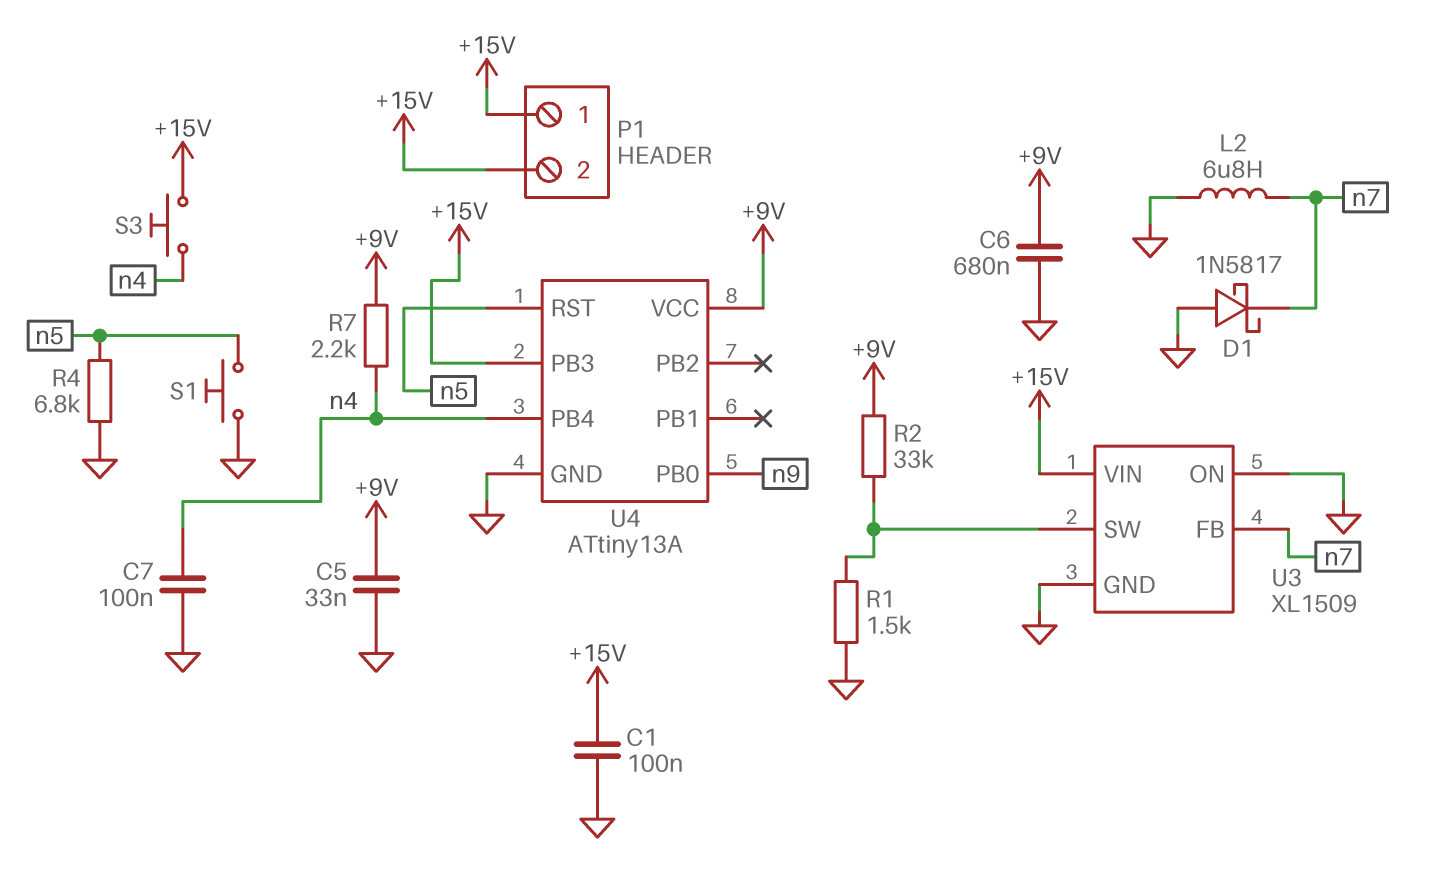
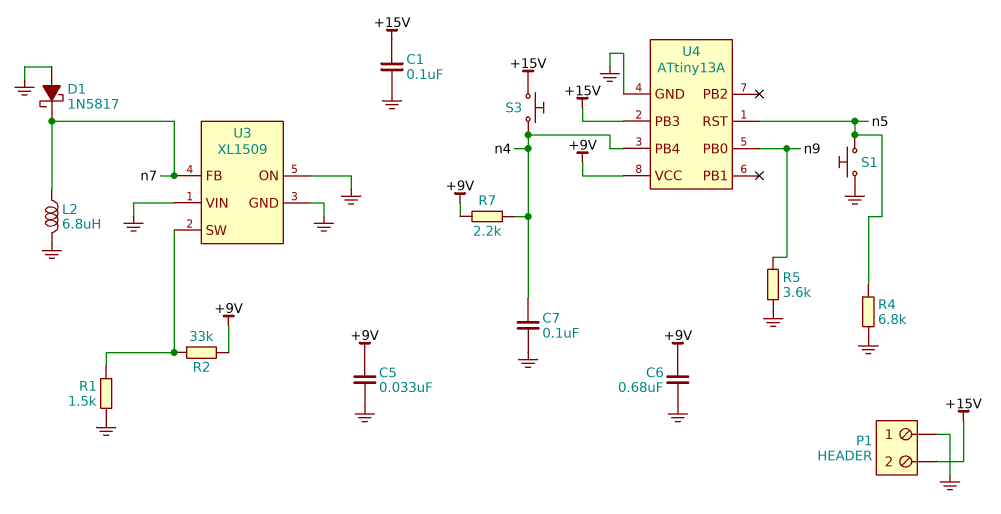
P1 pin 1: +15V -> GND
R5: none -> 3.6k (GND, n9)
U3 pin VIN: +15V -> GND

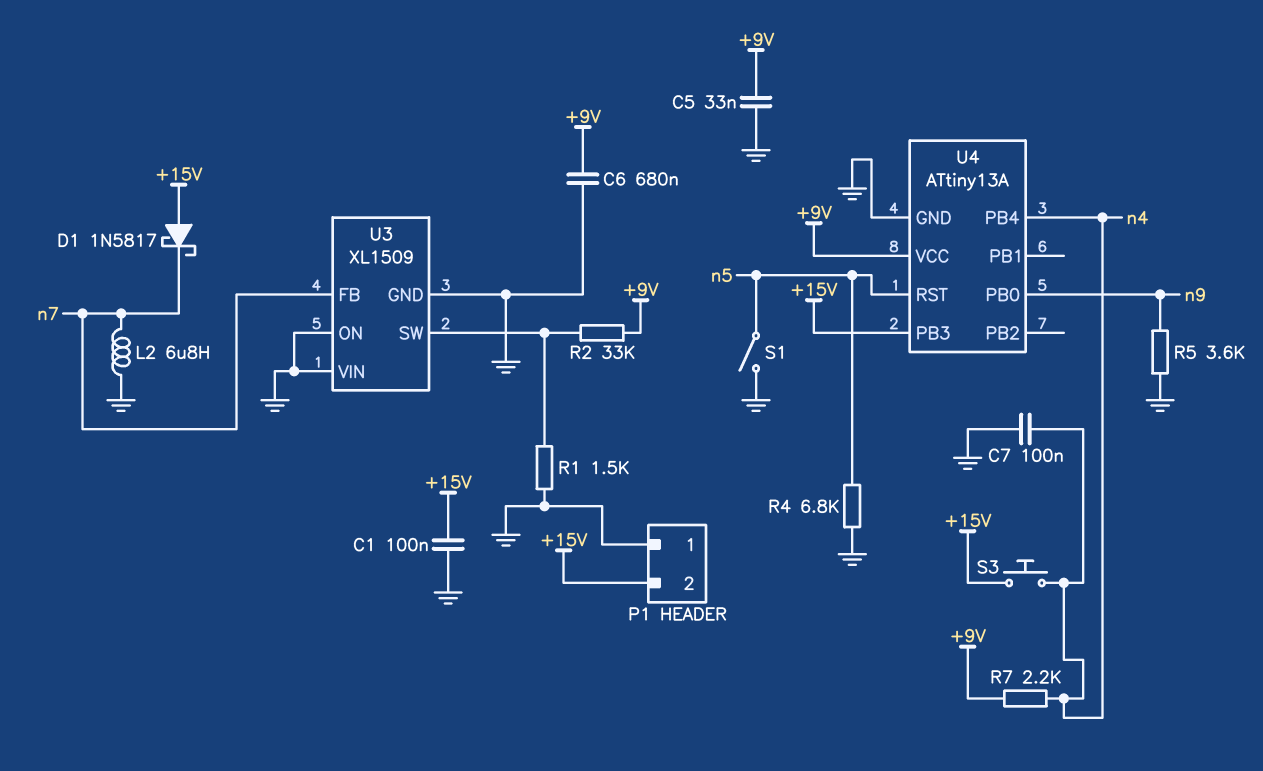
D1: schottky 1N5817 (A GND, K n7) -> schottky 1N5817 (A +15V, K n7)
S1: button (GND, n5) -> switch (GND, n5)

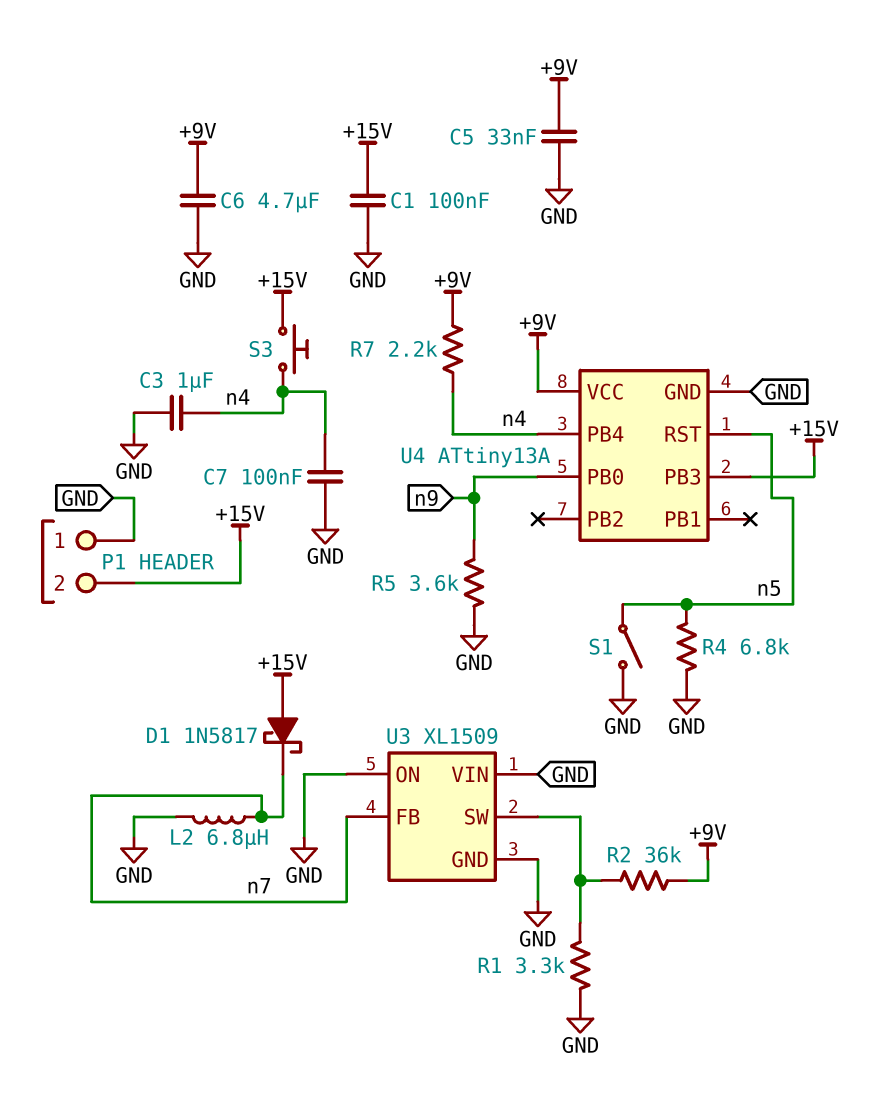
C3: none -> 1uF (GND, n4)
C6: 680nF (+9V, GND) -> 4.7uF (+9V, GND)
R1: 1.5k (GND, U3/SW) -> 3.3k (GND, U3/SW)
R2: 33k (+9V, U3/SW) -> 36k (+9V, U3/SW)

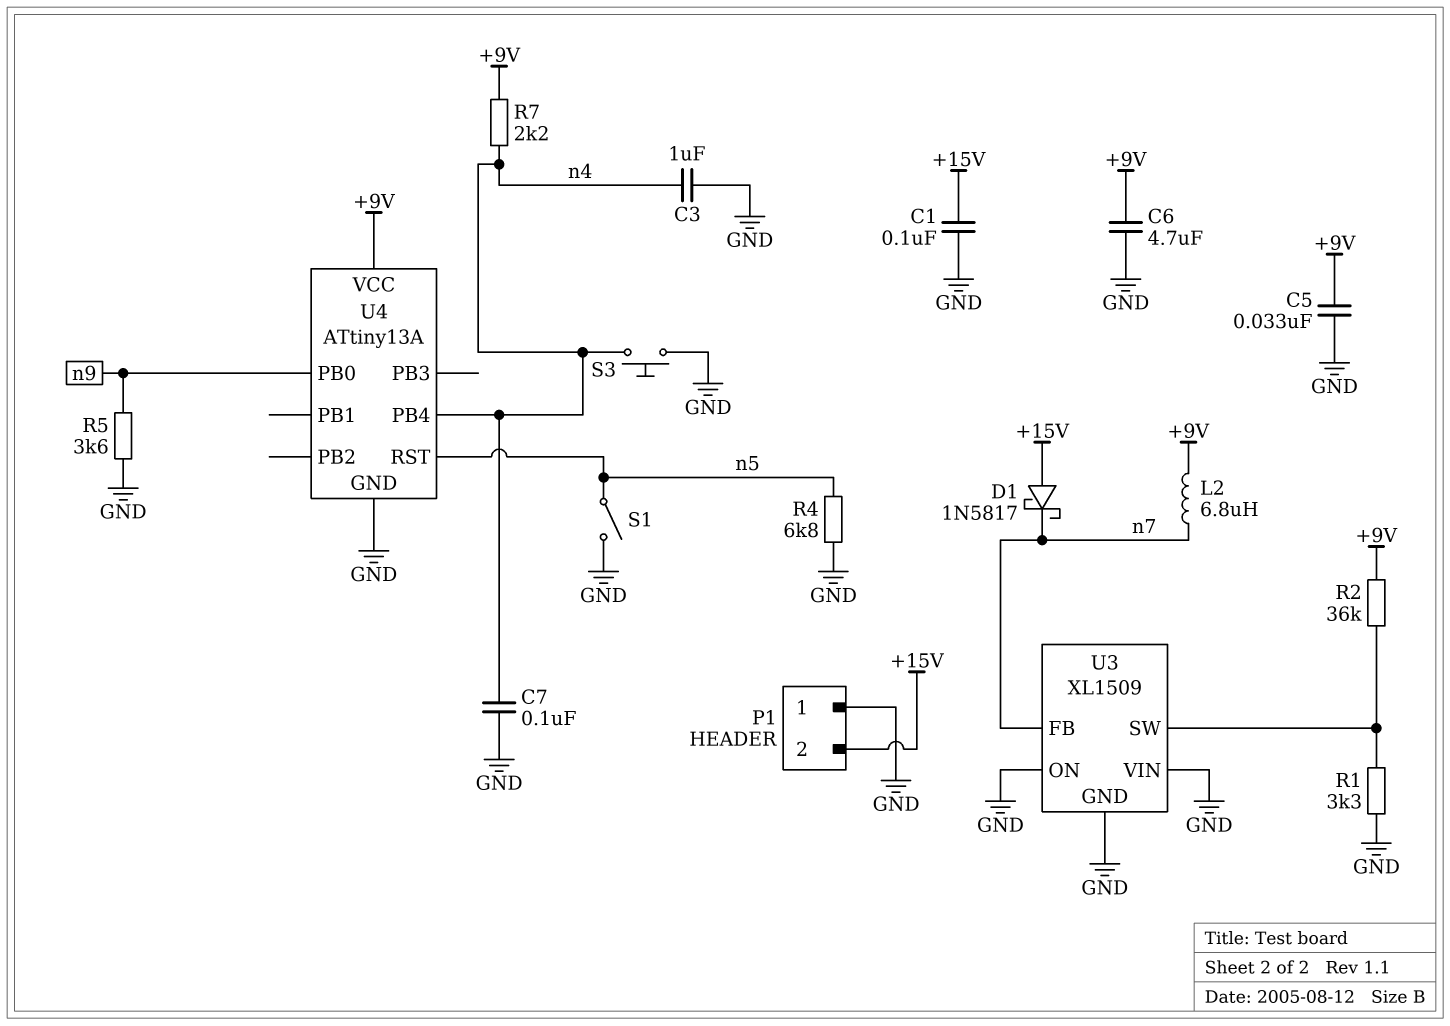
L2: 6.8uH (GND, n7) -> 6.8uH (+9V, n7)
S3: button (+15V, n4) -> button (GND, n4)
U4 pin PB3: +15V -> none

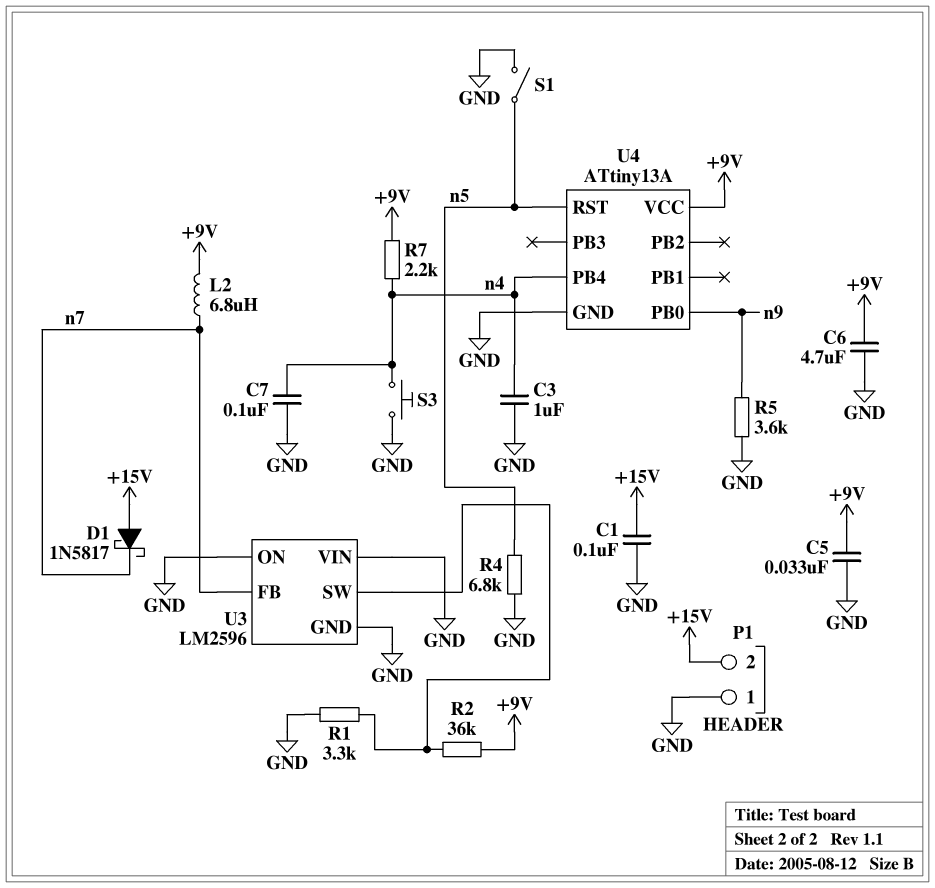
U3: XL1509 -> LM2596

